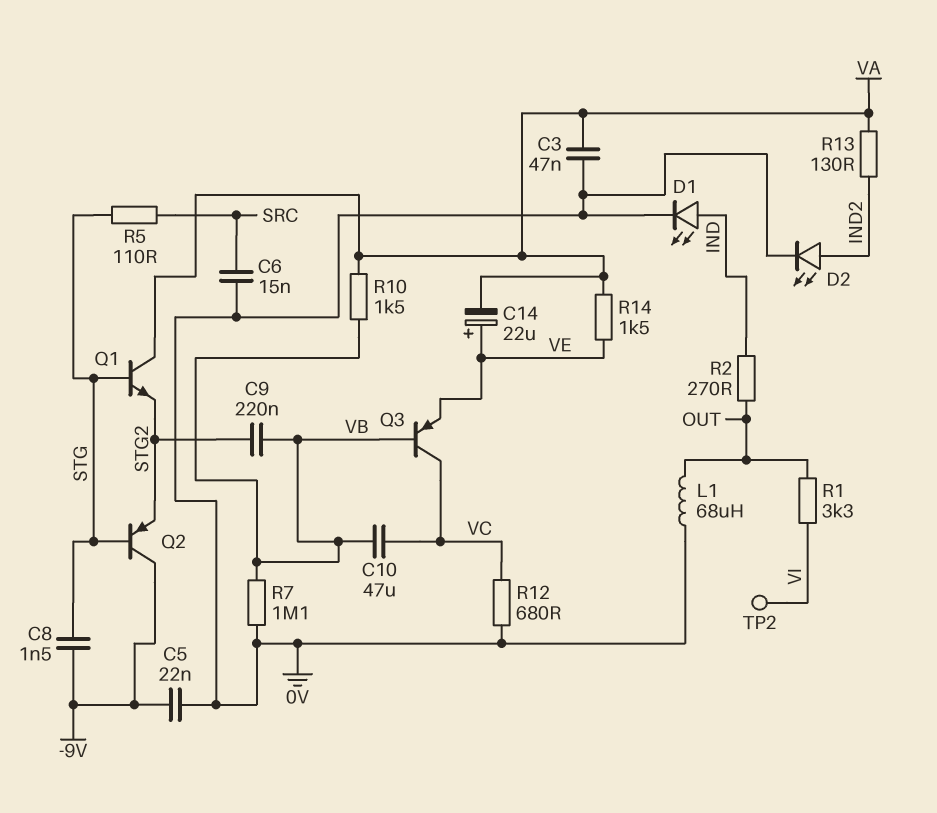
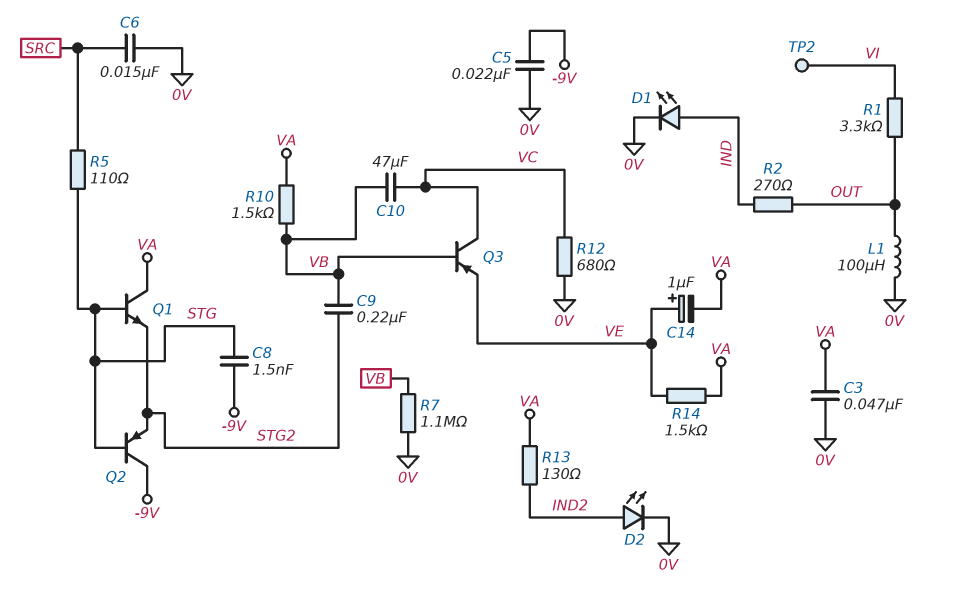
C14: 22uF (plus VE, minus VA) -> 1uF (plus VE, minus VA)
L1: 68uH (0V, OUT) -> 100uH (0V, OUT)

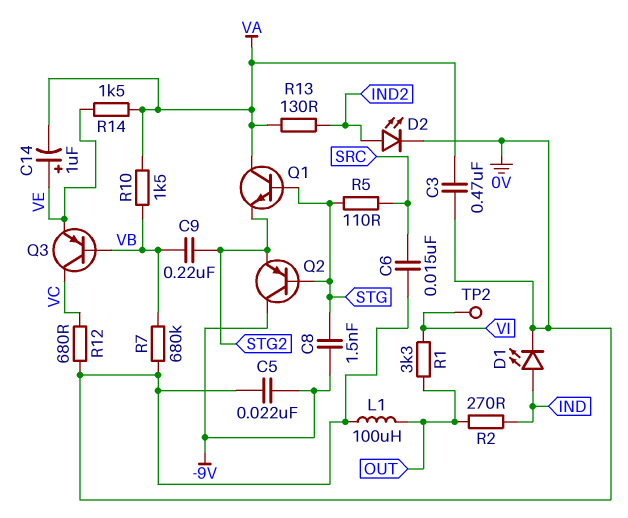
C3: 47nF (0V, VA) -> 470nF (0V, VA)
C10: 47uF (VB, VC) -> none
R7: 1.1M (0V, VB) -> 680k (0V, VB)

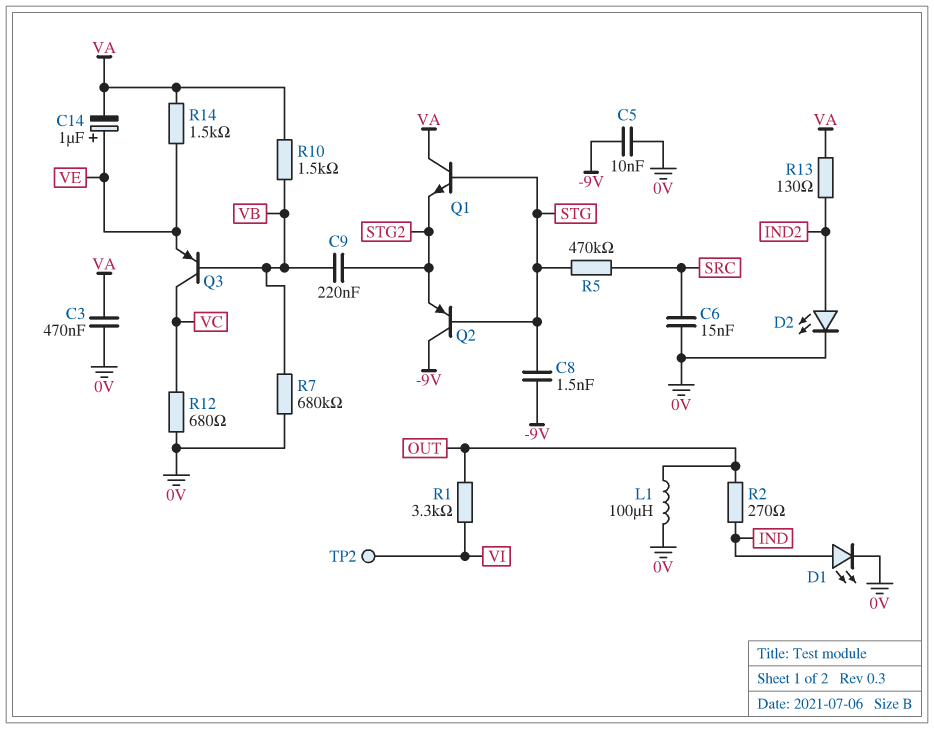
C5: 22nF (-9V, 0V) -> 10nF (-9V, 0V)
R5: 110 (SRC, STG) -> 470k (SRC, STG)

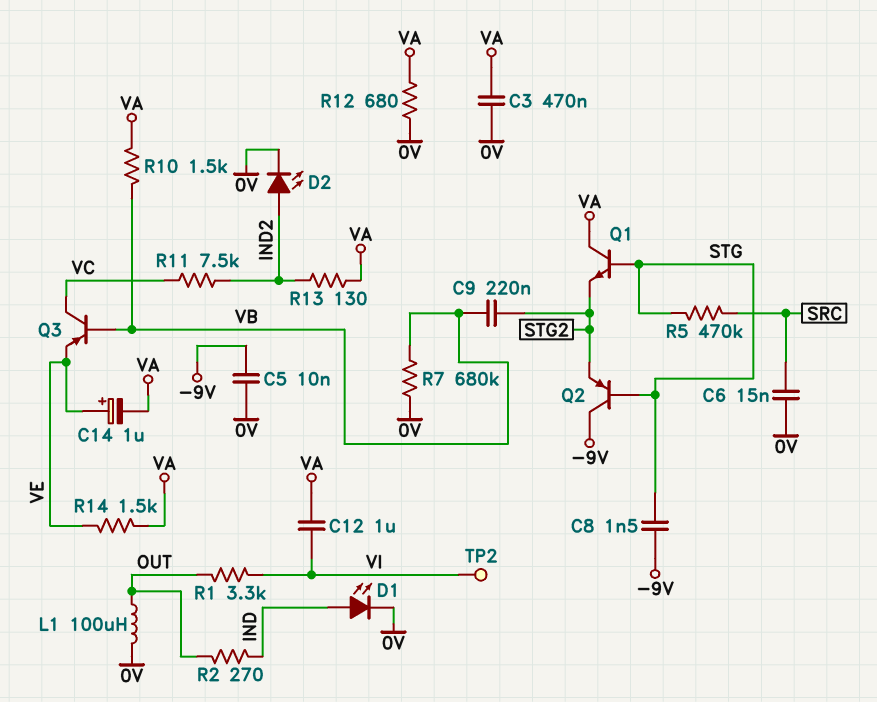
C12: none -> 1uF (VA, VI)
R11: none -> 7.5k (IND2, VC)
R12: 680 (0V, VC) -> 680 (0V, VA)

